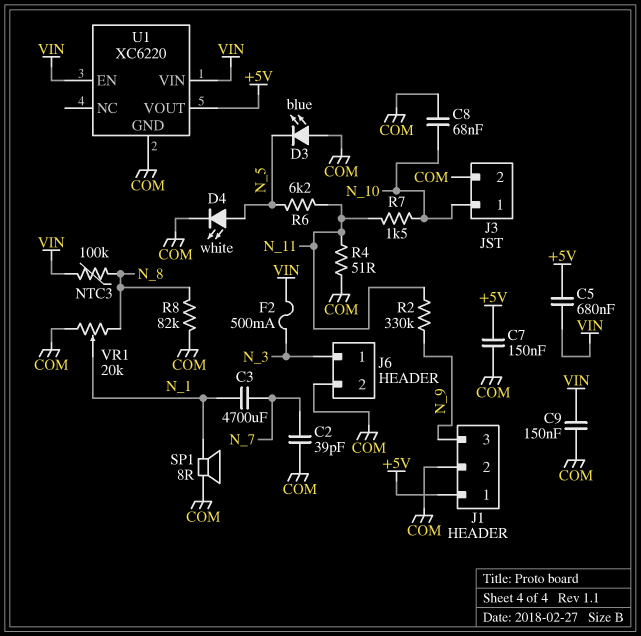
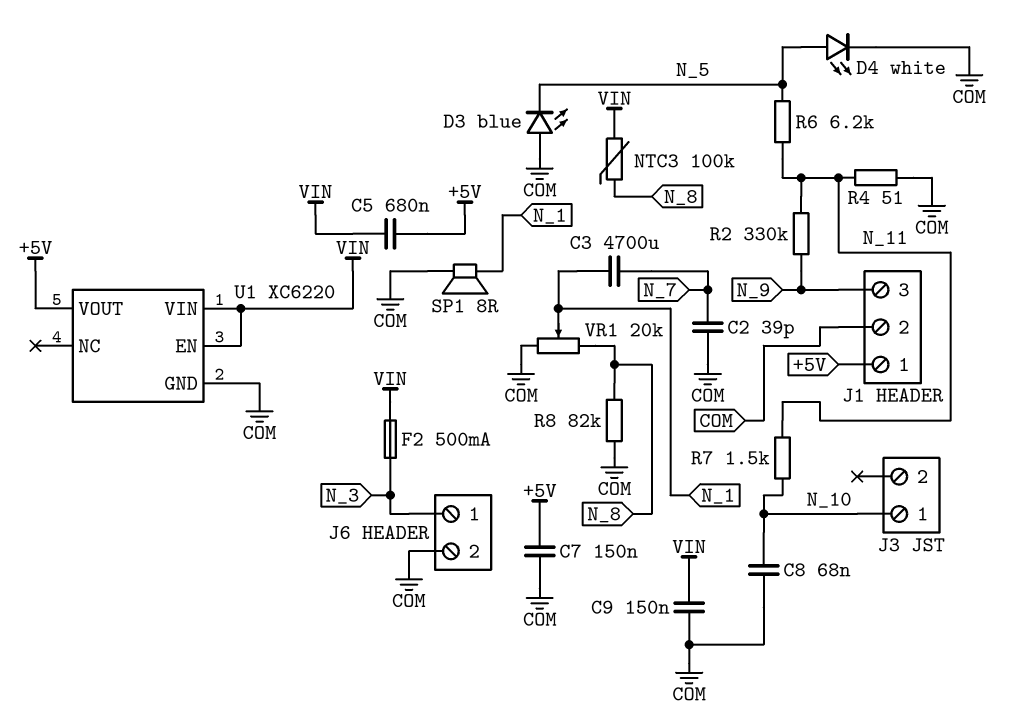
J3 pin 2: COM -> none

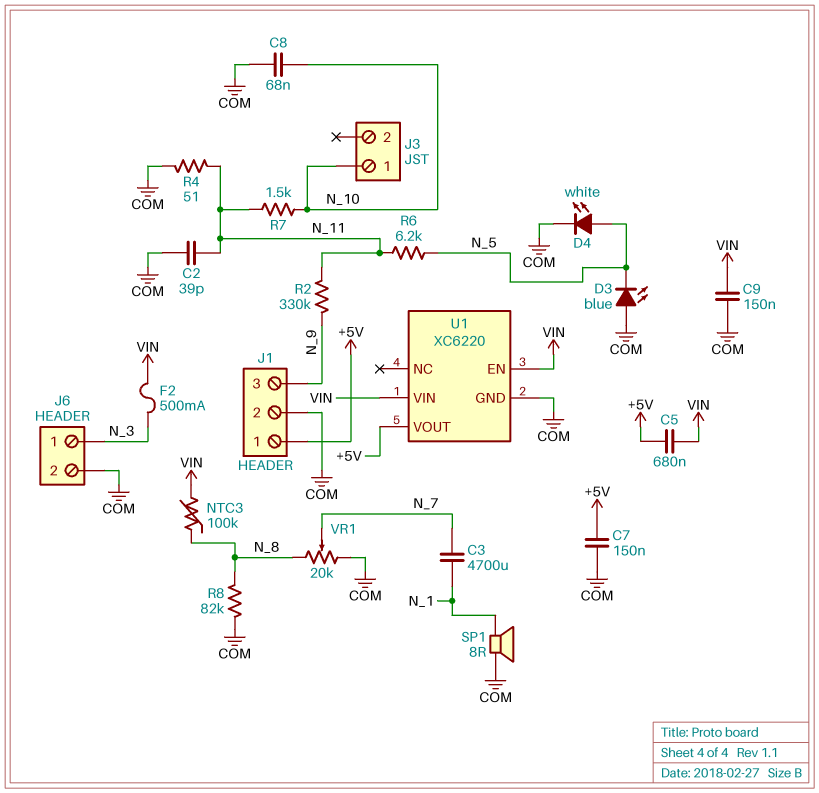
C2: 39pF (COM, N_7) -> 39pF (COM, N_11)
VR1: 20k (COM, N_8, wiper N_1) -> 20k (COM, N_8, wiper N_7)

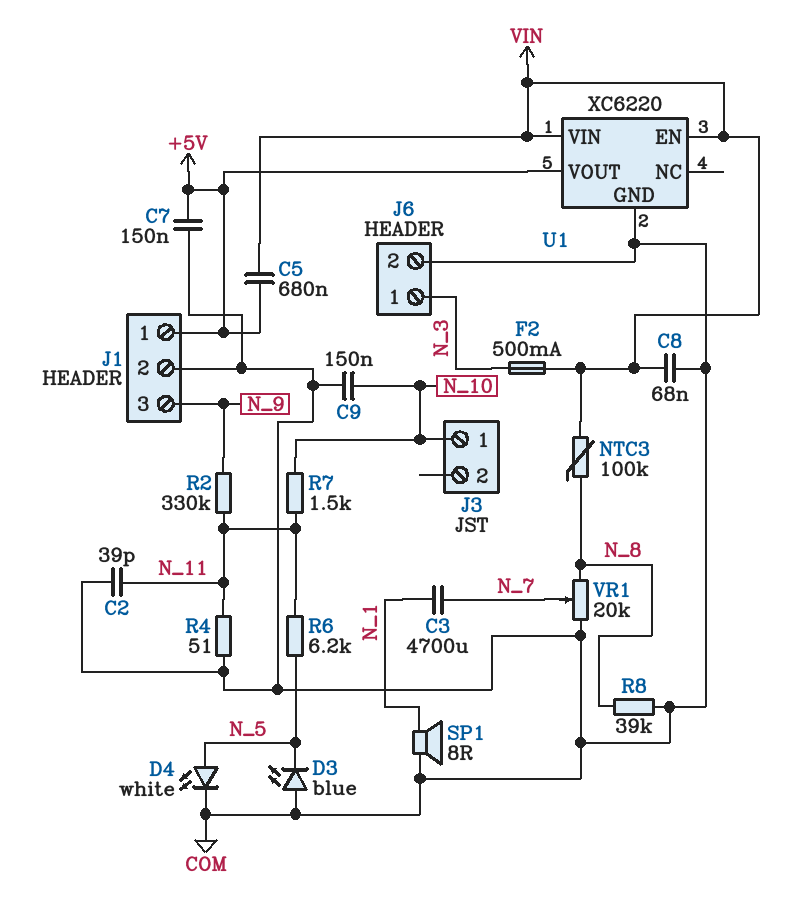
C8: 68nF (COM, N_10) -> 68nF (COM, VIN)
C9: 150nF (COM, VIN) -> 150nF (COM, N_10)
R8: 82k (COM, N_8) -> 39k (COM, N_8)

